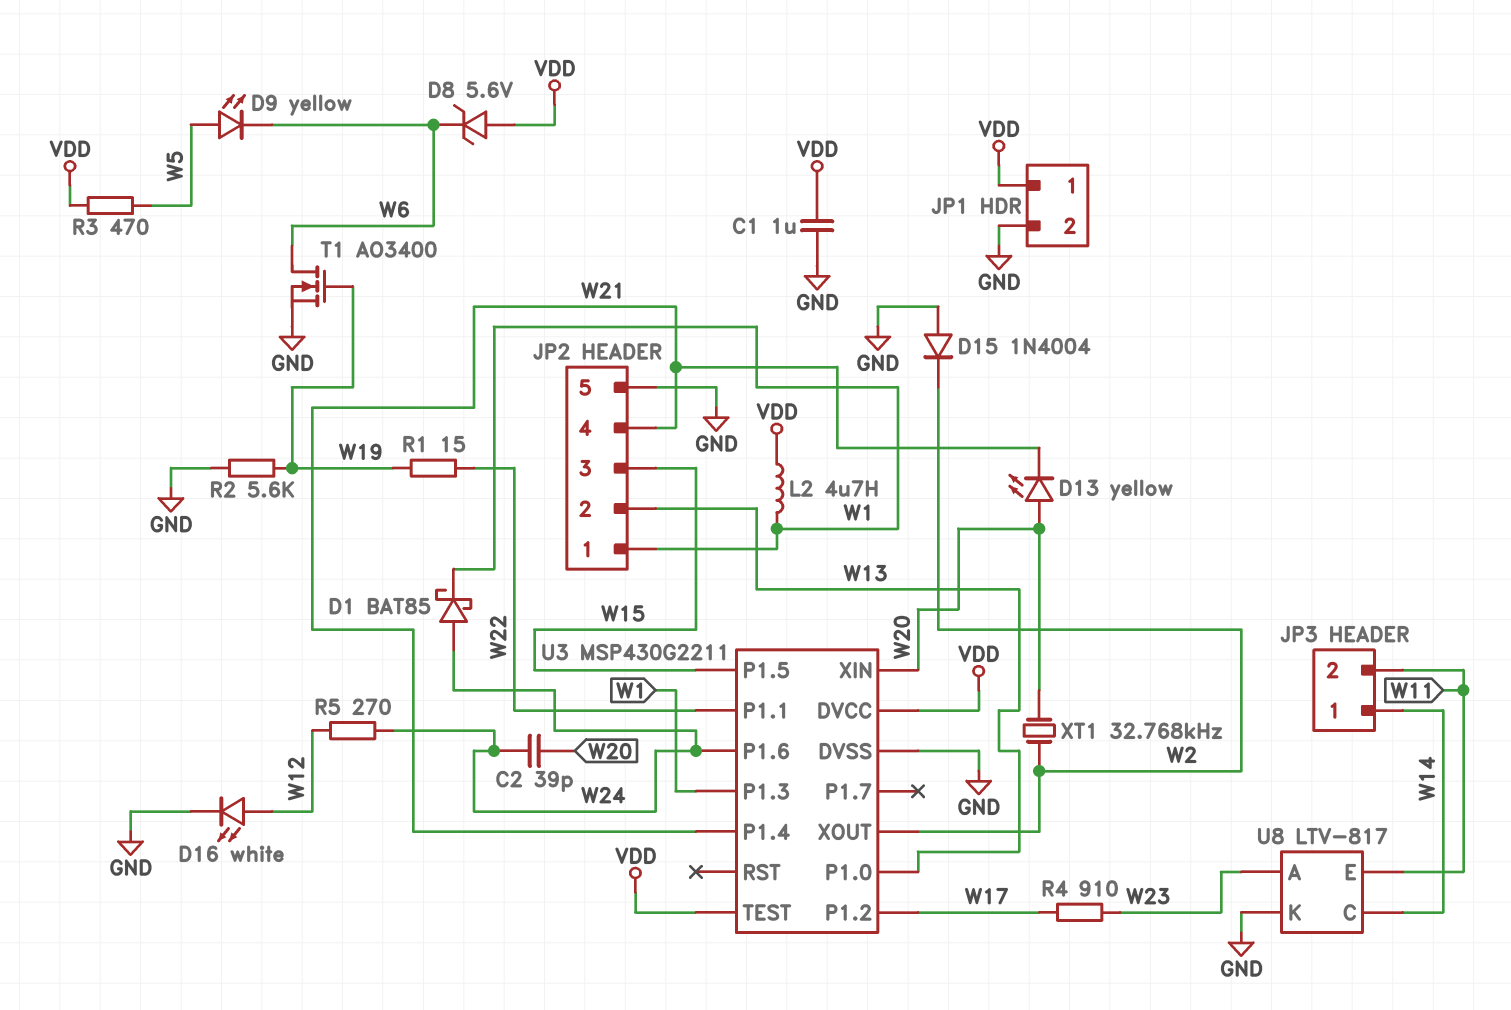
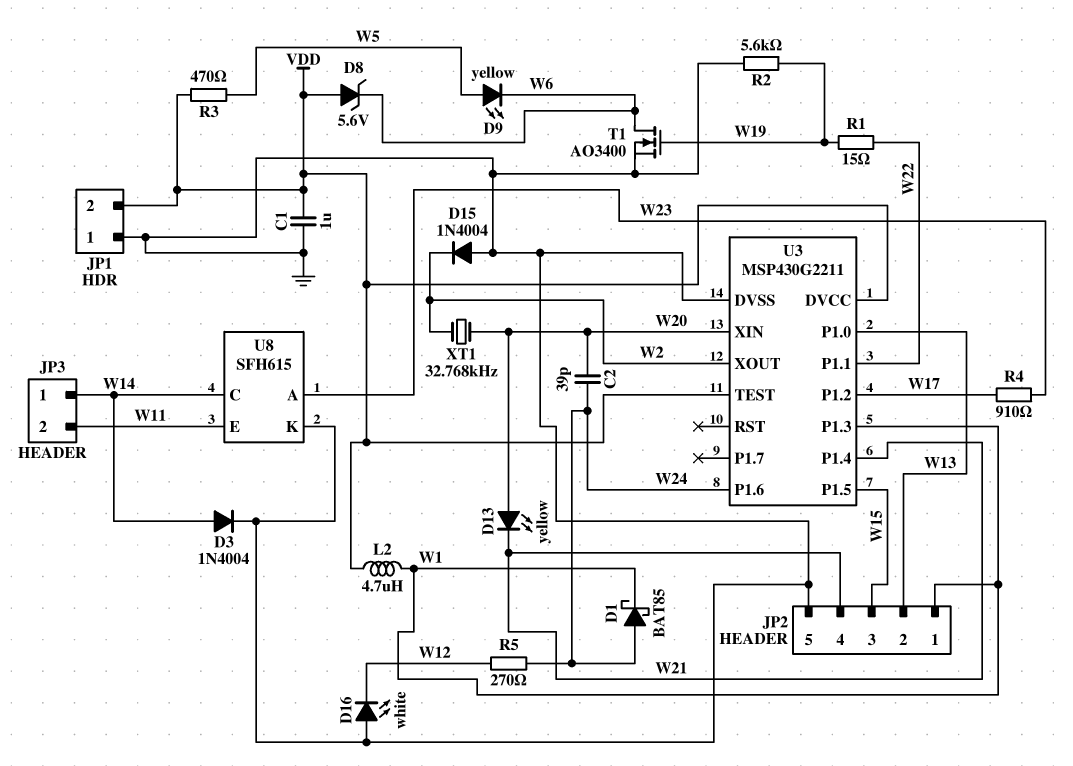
D3: none -> diode 1N4004 (A W14, K GND)
D16: LED white (A W12, K GND) -> LED white (A GND, K W12)
JP1 pin 1: VDD -> GND
JP1 pin 2: GND -> VDD
U8: LTV-817 -> SFH615

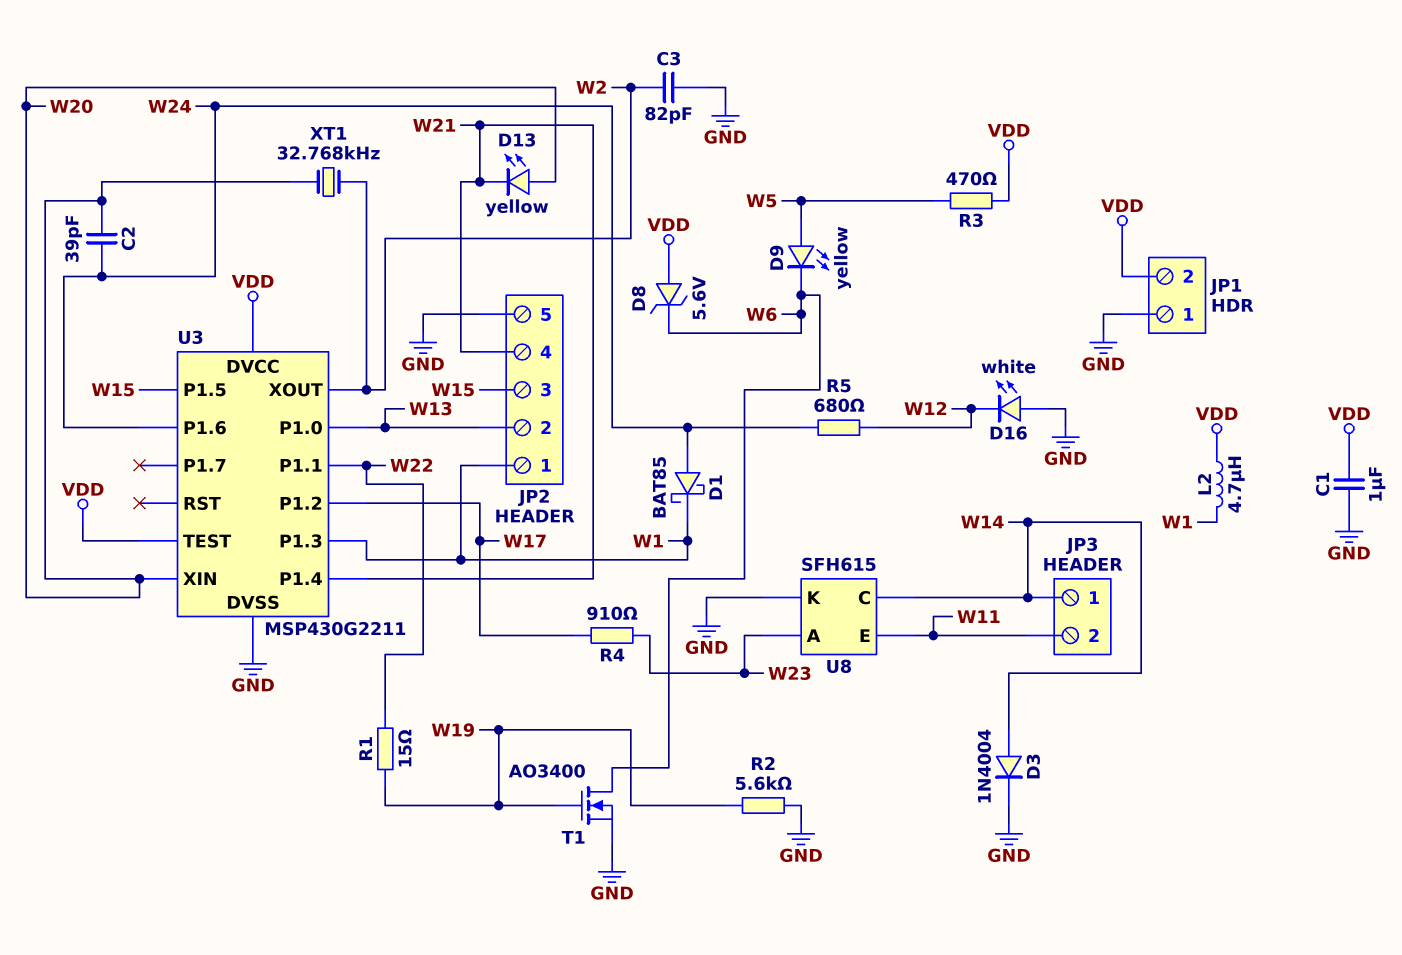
C3: none -> 82pF (GND, W2)
D15: diode 1N4004 (A GND, K W2) -> none
R5: 270 (W12, W24) -> 680 (W12, W24)

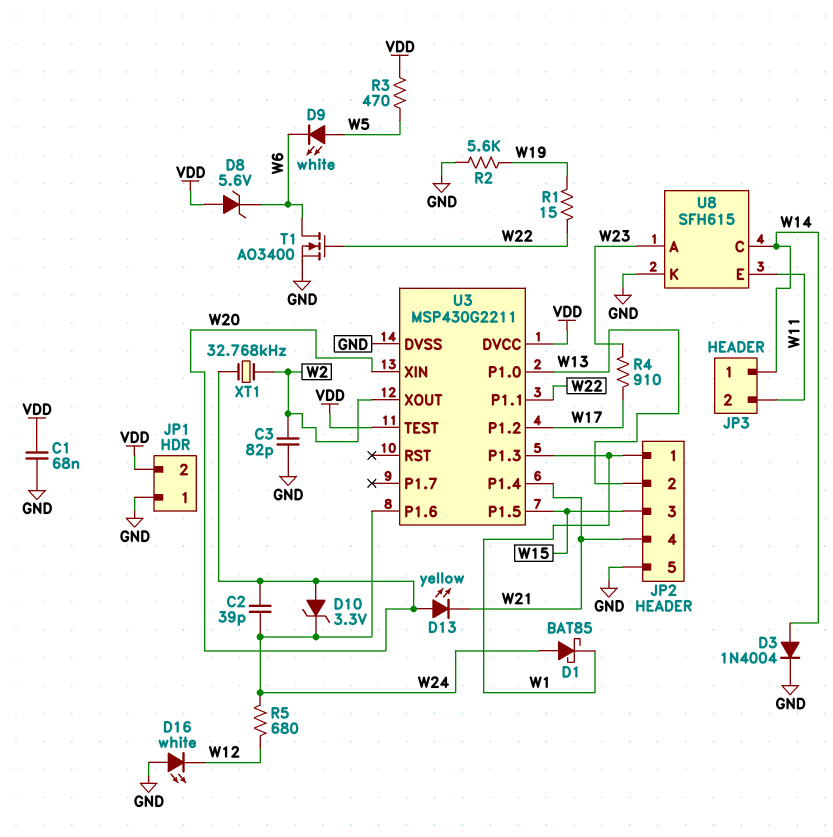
C1: 1uF (GND, VDD) -> 68nF (GND, VDD)
D9: LED yellow (A W5, K W6) -> LED white (A W5, K W6)
D10: none -> zener 3.3V (A W20, K W24)
L2: 4.7uH (VDD, W1) -> none
T1: NMOS AO3400 (G W19, D W6, S GND) -> NMOS AO3400 (G W22, D W6, S GND)

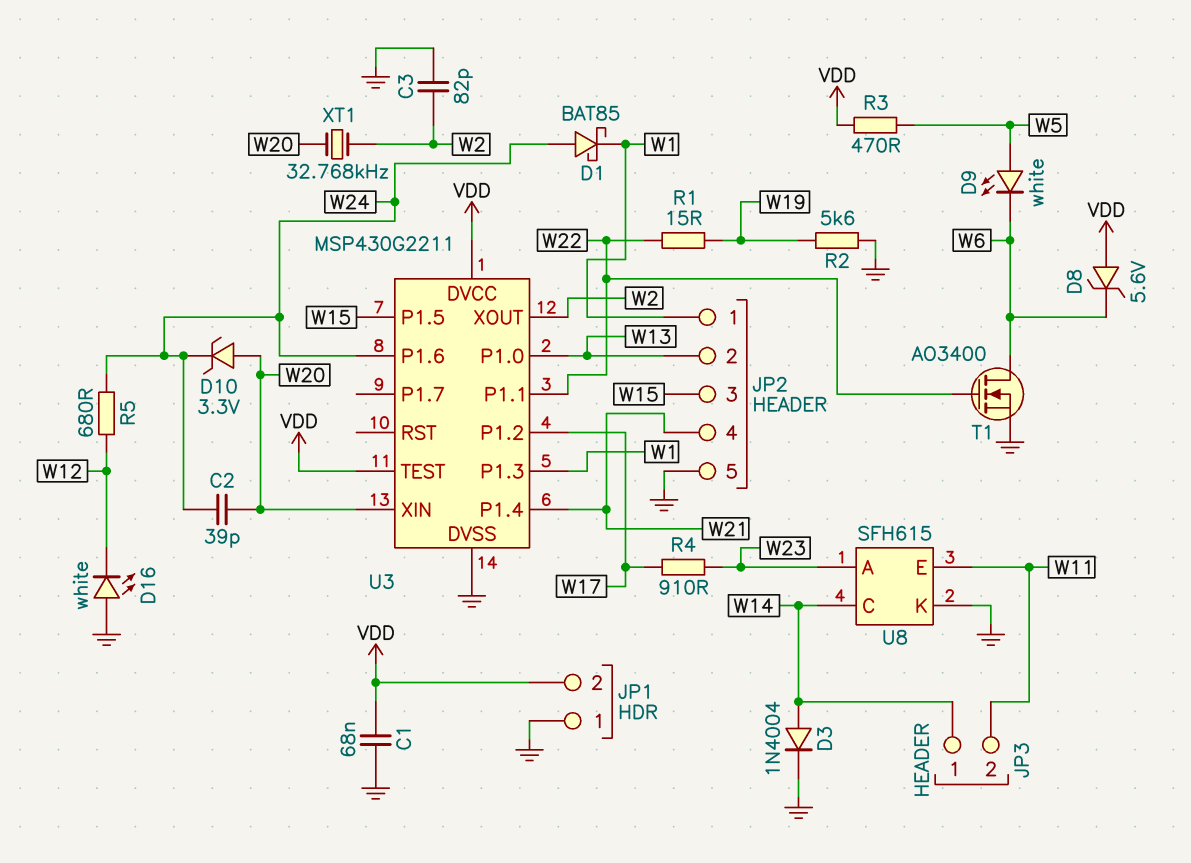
D13: LED yellow (A W20, K W21) -> none

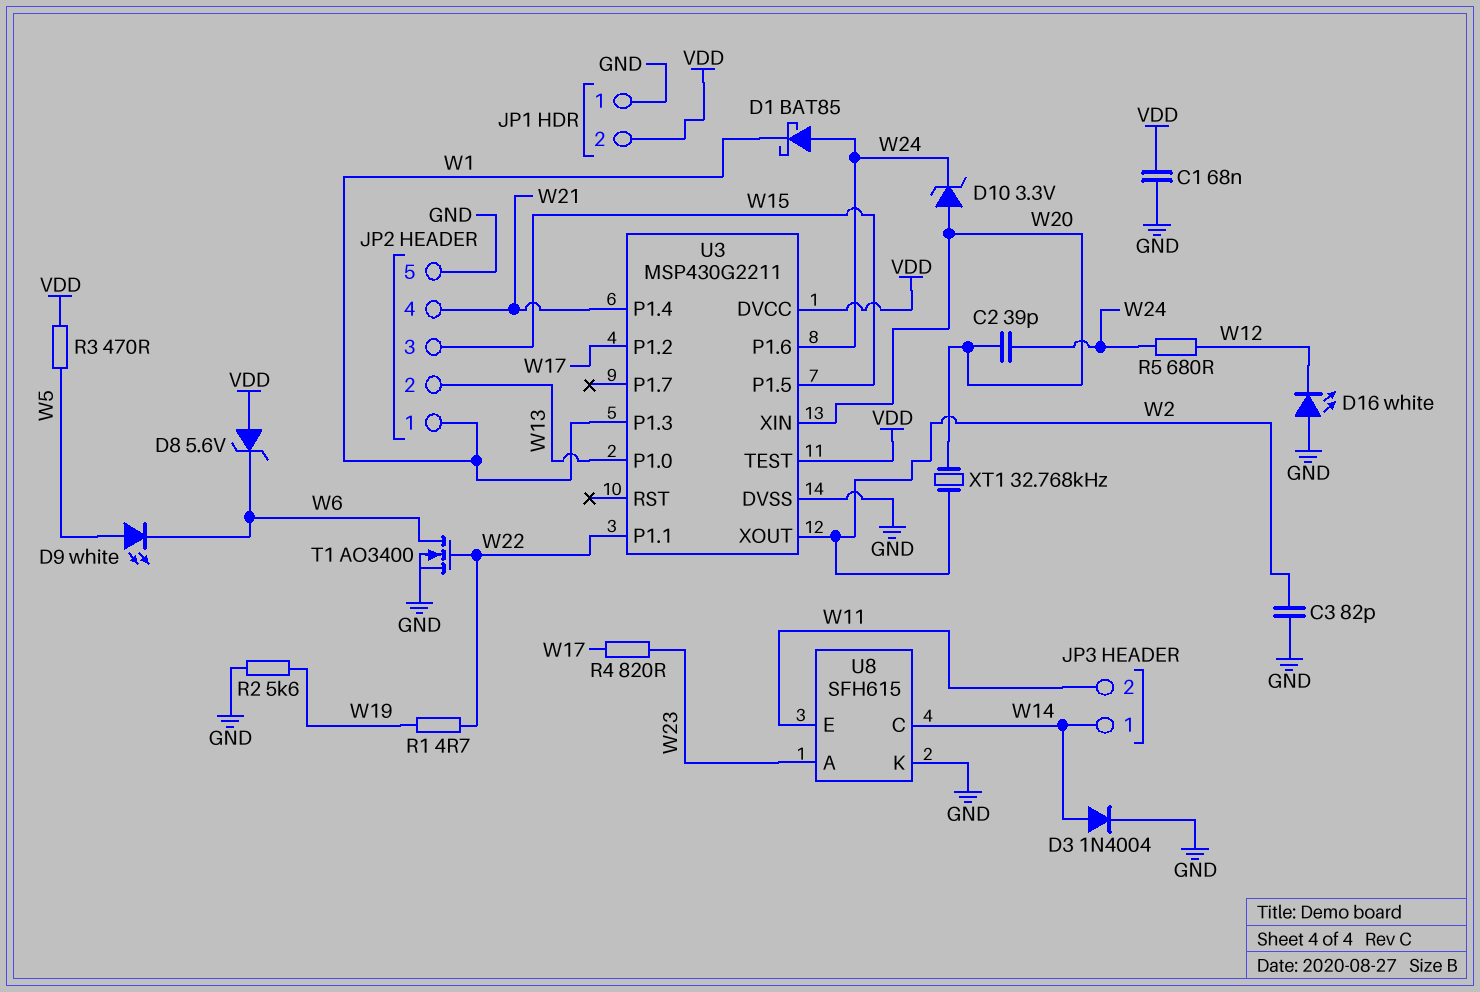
R1: 15 (W19, W22) -> 4.7 (W19, W22)
R4: 910 (W17, W23) -> 820 (W17, W23)

